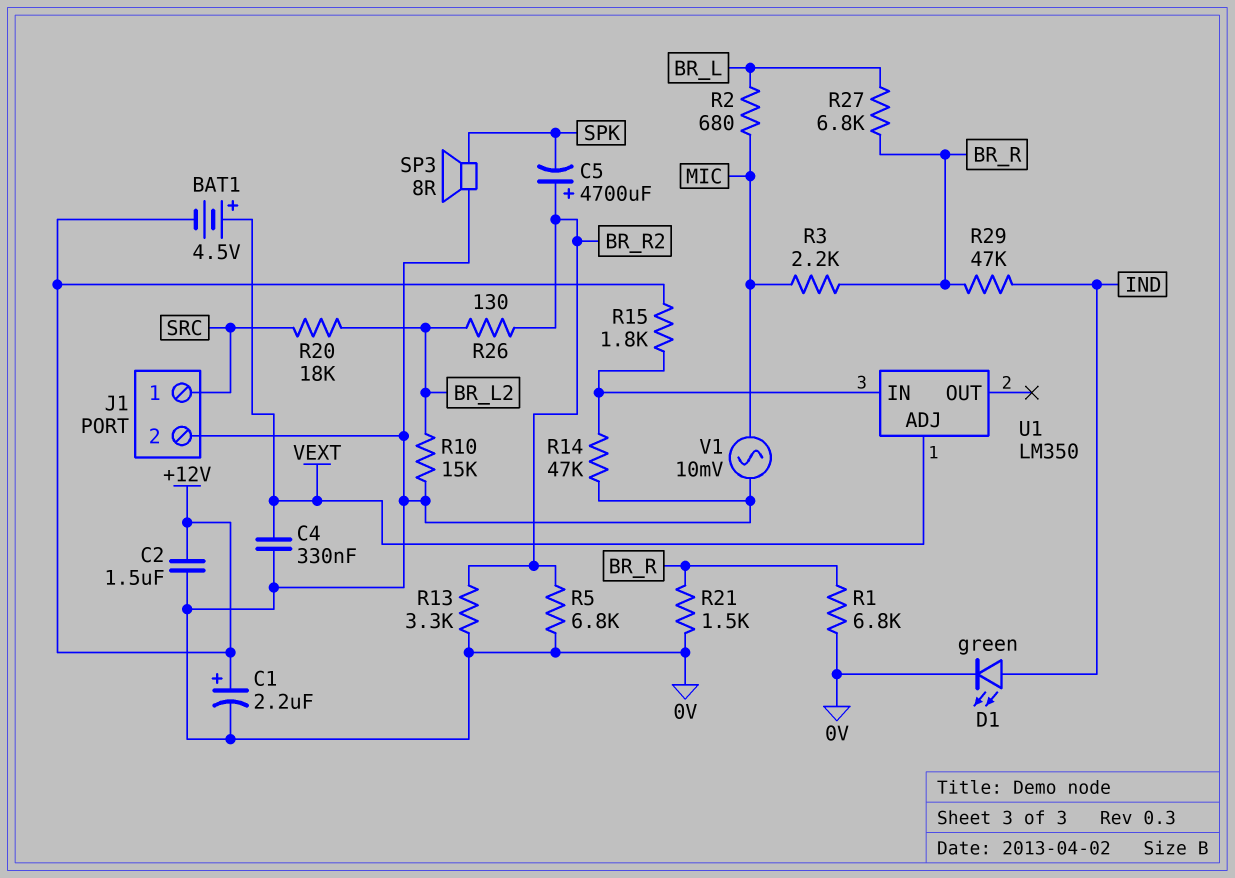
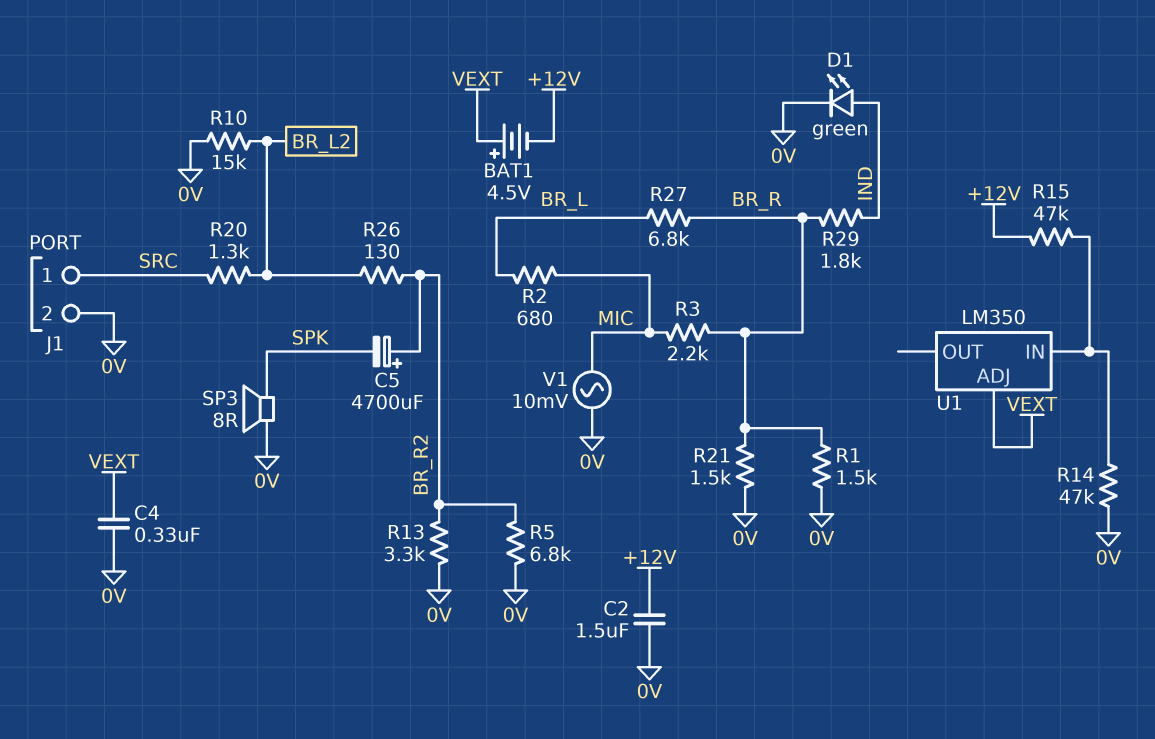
C1: 2.2uF (plus +12V, minus 0V) -> none
R1: 6.8k (0V, BR_R) -> 1.5k (0V, BR_R)
R15: 1.8k (+12V, U1/IN) -> 47k (+12V, U1/IN)
R20: 18k (BR_L2, SRC) -> 1.3k (BR_L2, SRC)
R29: 47k (BR_R, IND) -> 1.8k (BR_R, IND)

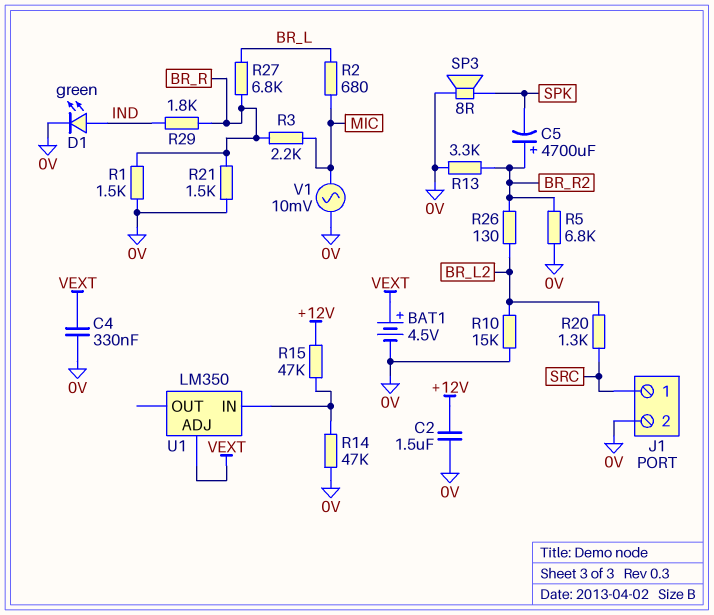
BAT1: 4.5V (plus VEXT, minus +12V) -> 4.5V (plus VEXT, minus 0V)

